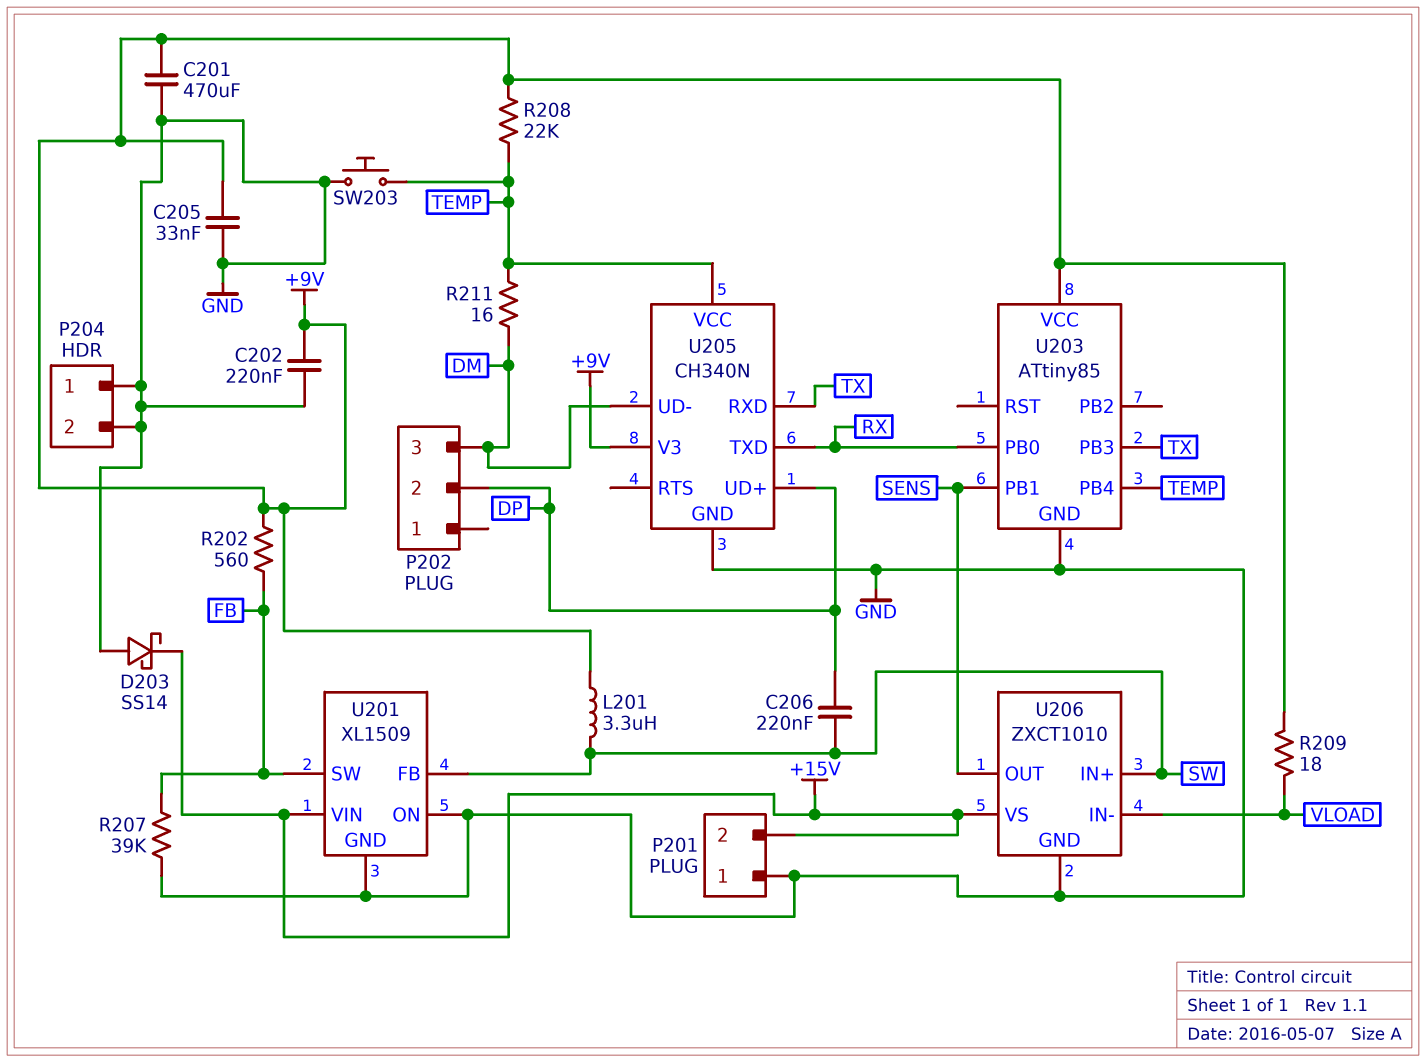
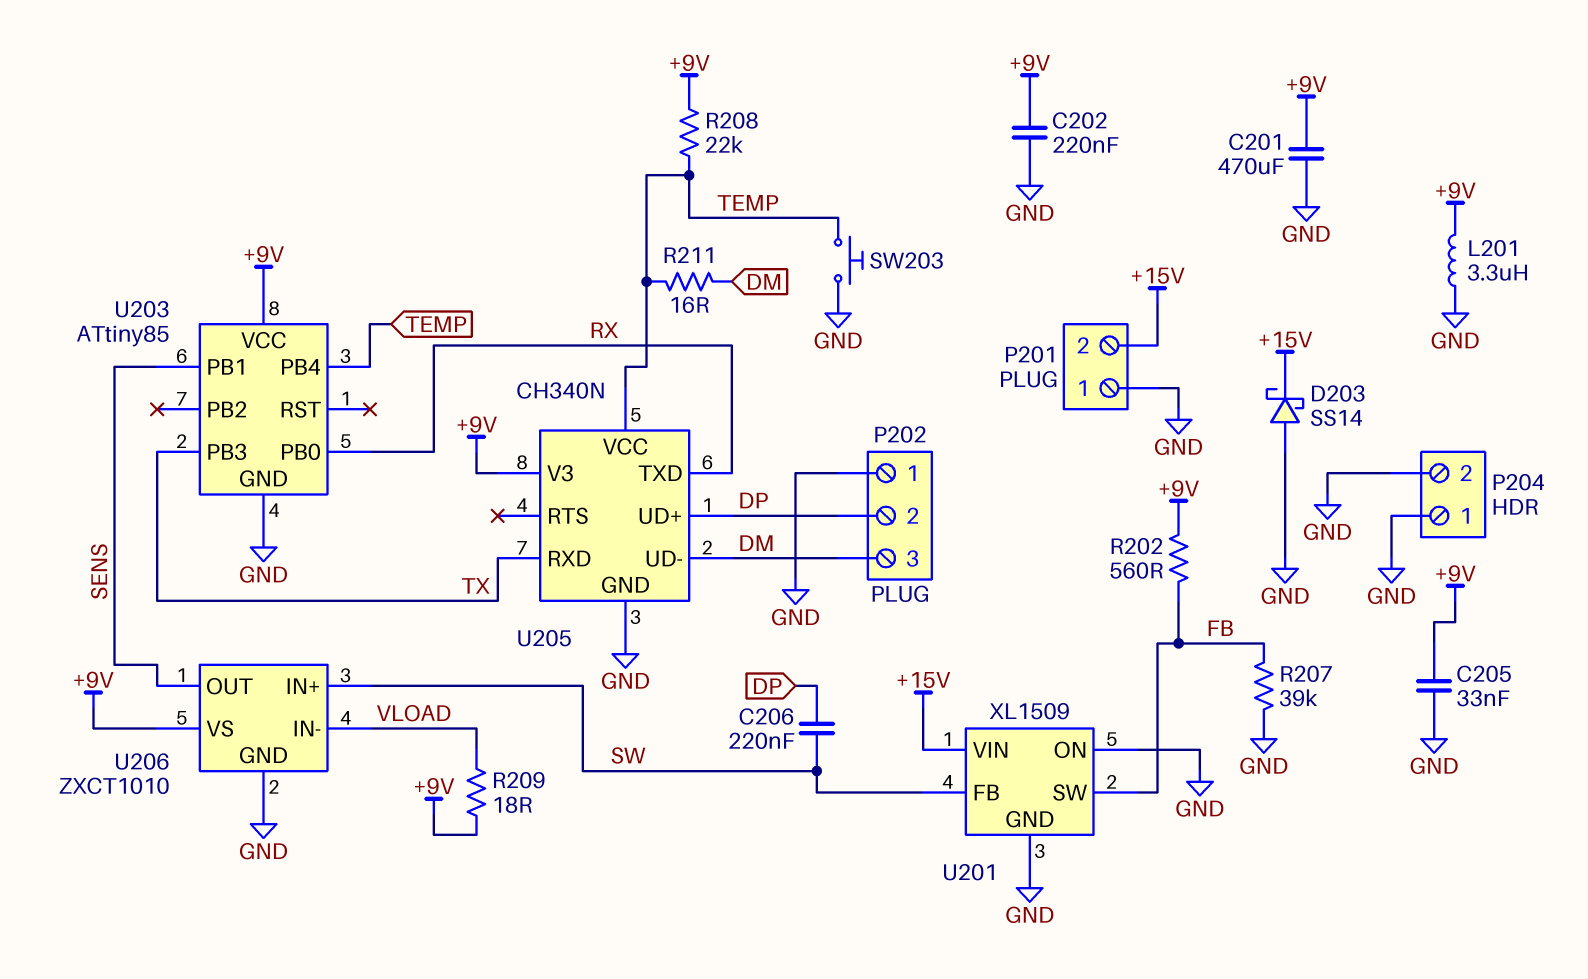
L201: 3.3uH (+9V, SW) -> 3.3uH (+9V, GND)
P202 pin 1: none -> GND
U206 pin VS: +15V -> +9V

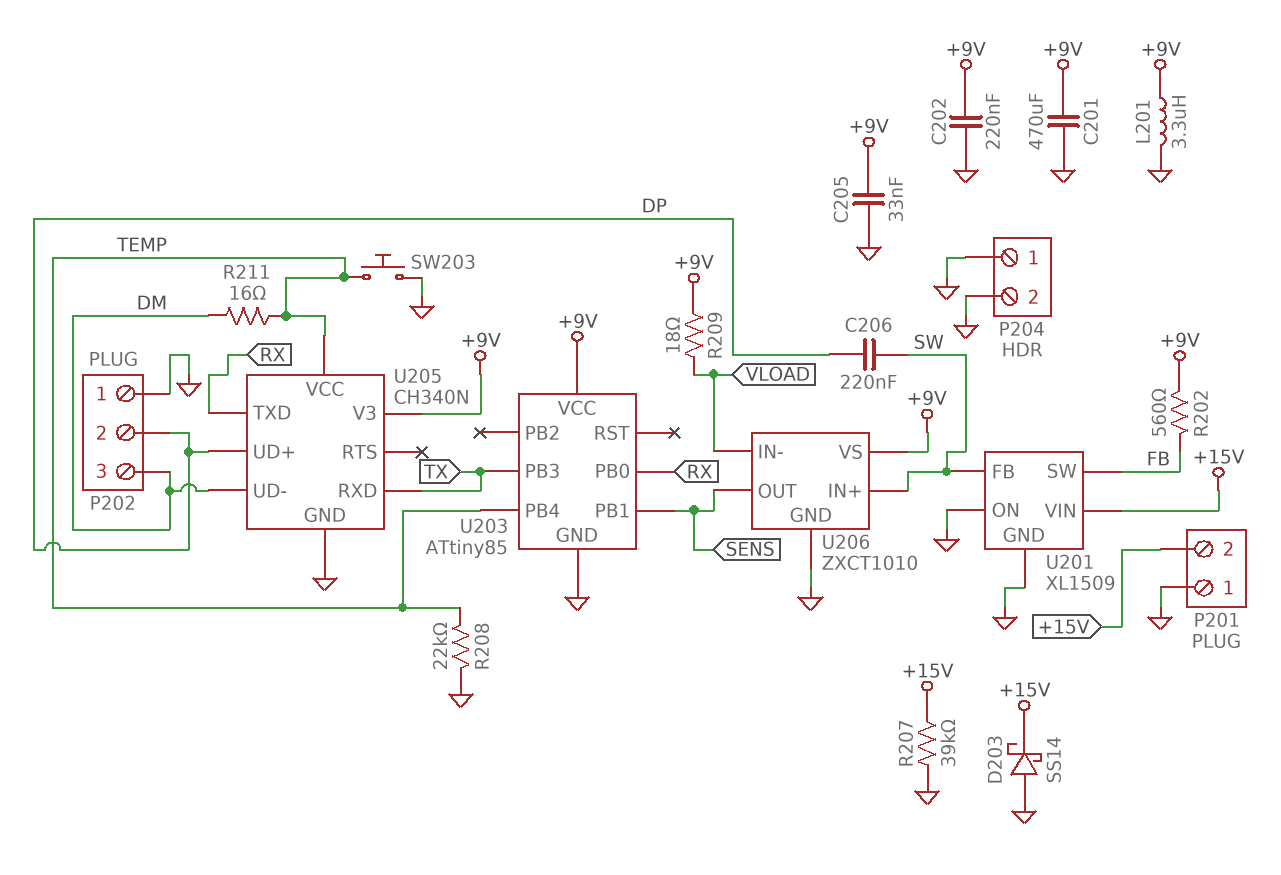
R207: 39k (FB, GND) -> 39k (+15V, GND)
R208: 22k (+9V, TEMP) -> 22k (GND, TEMP)

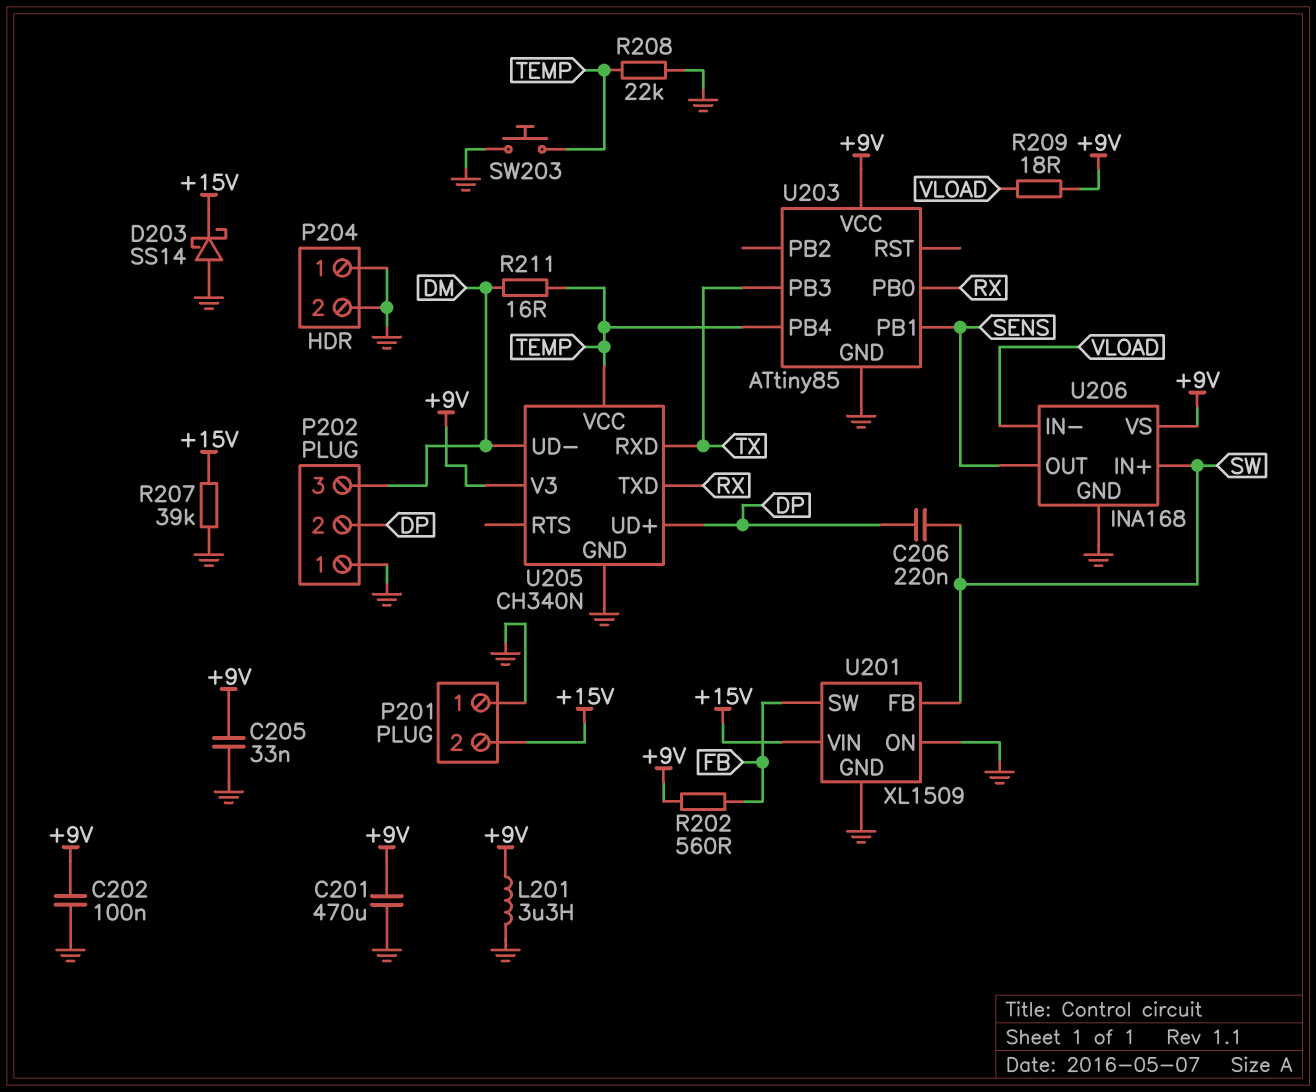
C202: 220nF (+9V, GND) -> 100nF (+9V, GND)
U206: ZXCT1010 -> INA168

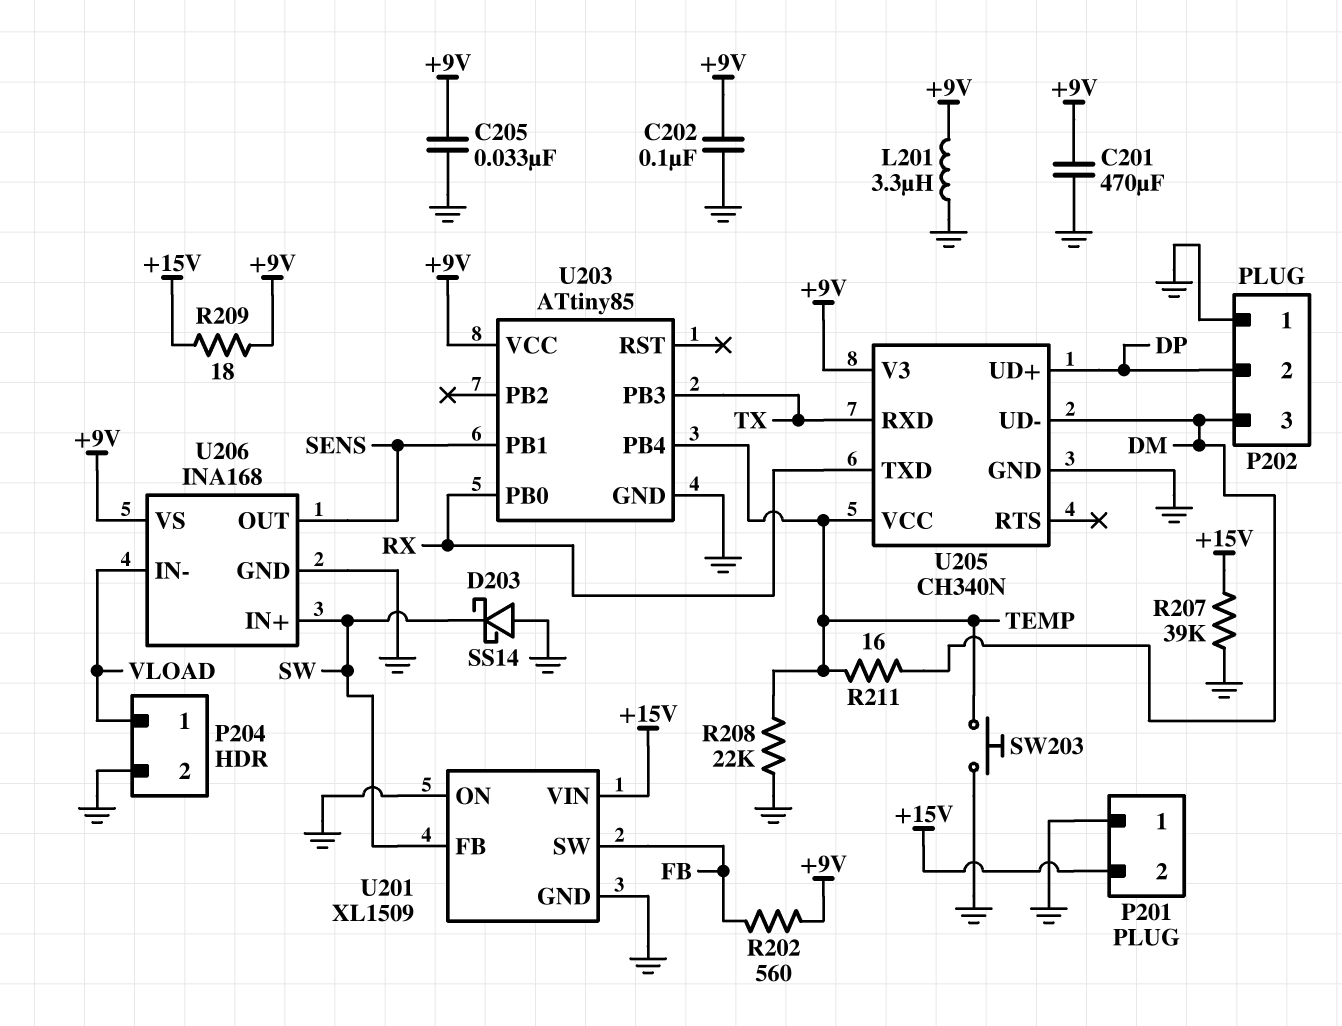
C206: 220nF (DP, SW) -> none
D203: schottky SS14 (A GND, K +15V) -> schottky SS14 (A GND, K SW)
P204 pin 1: GND -> VLOAD
R209: 18 (+9V, VLOAD) -> 18 (+9V, +15V)

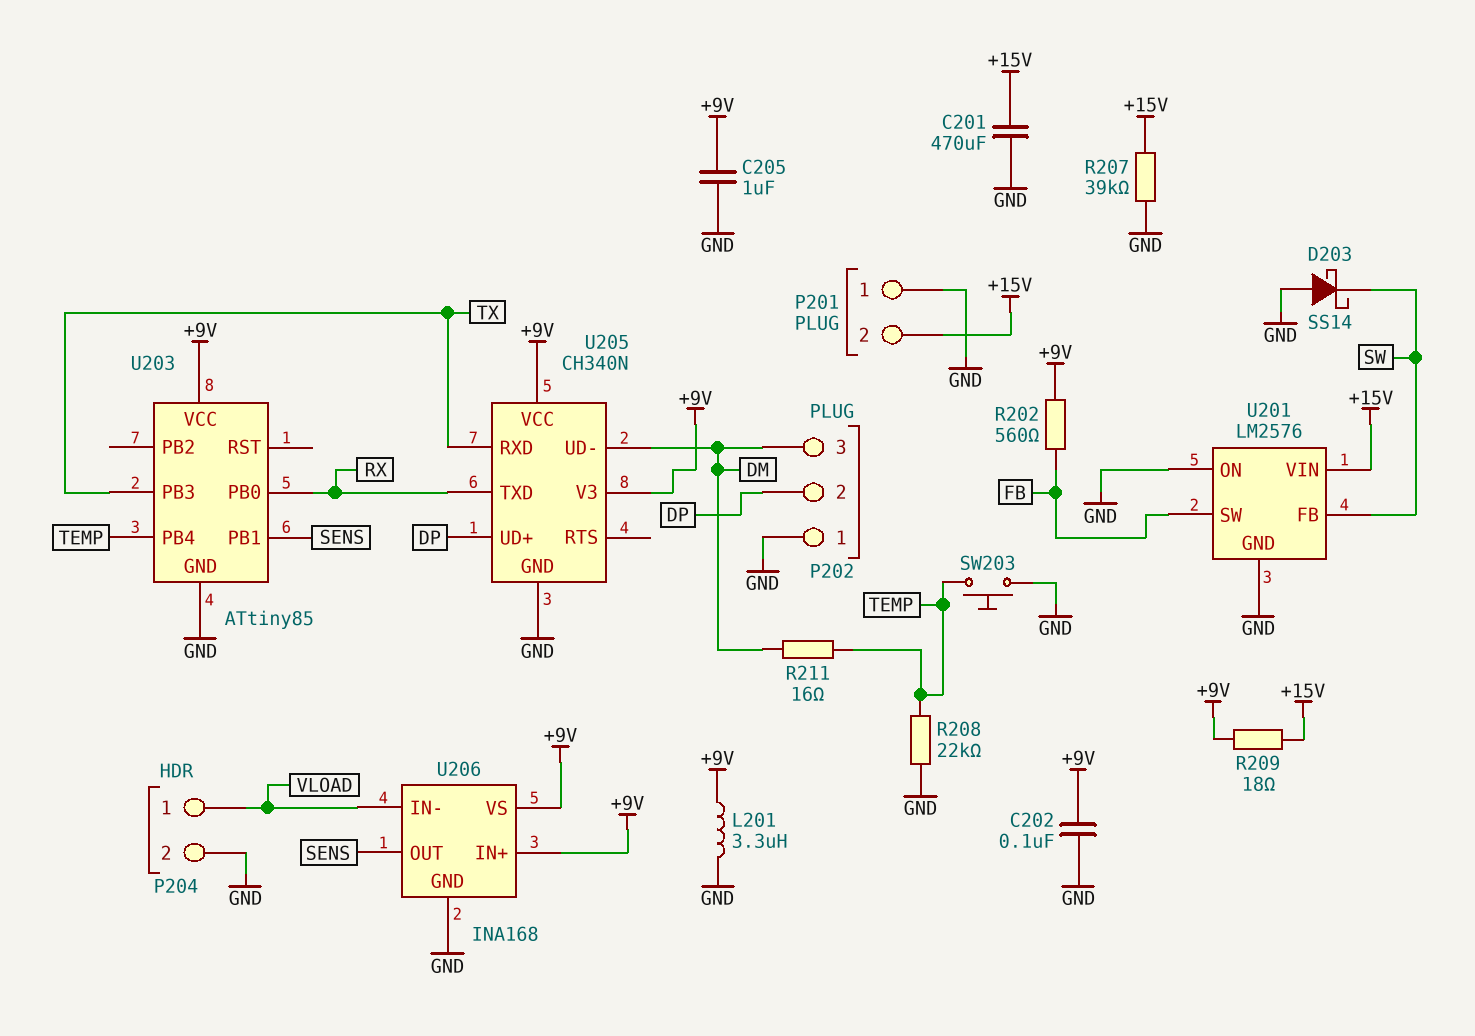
C201: 470uF (+9V, GND) -> 470uF (+15V, GND)
C205: 33nF (+9V, GND) -> 1uF (+9V, GND)
U201: XL1509 -> LM2576
U205 pin VCC: TEMP -> +9V
U206 pin IN+: SW -> +9V

